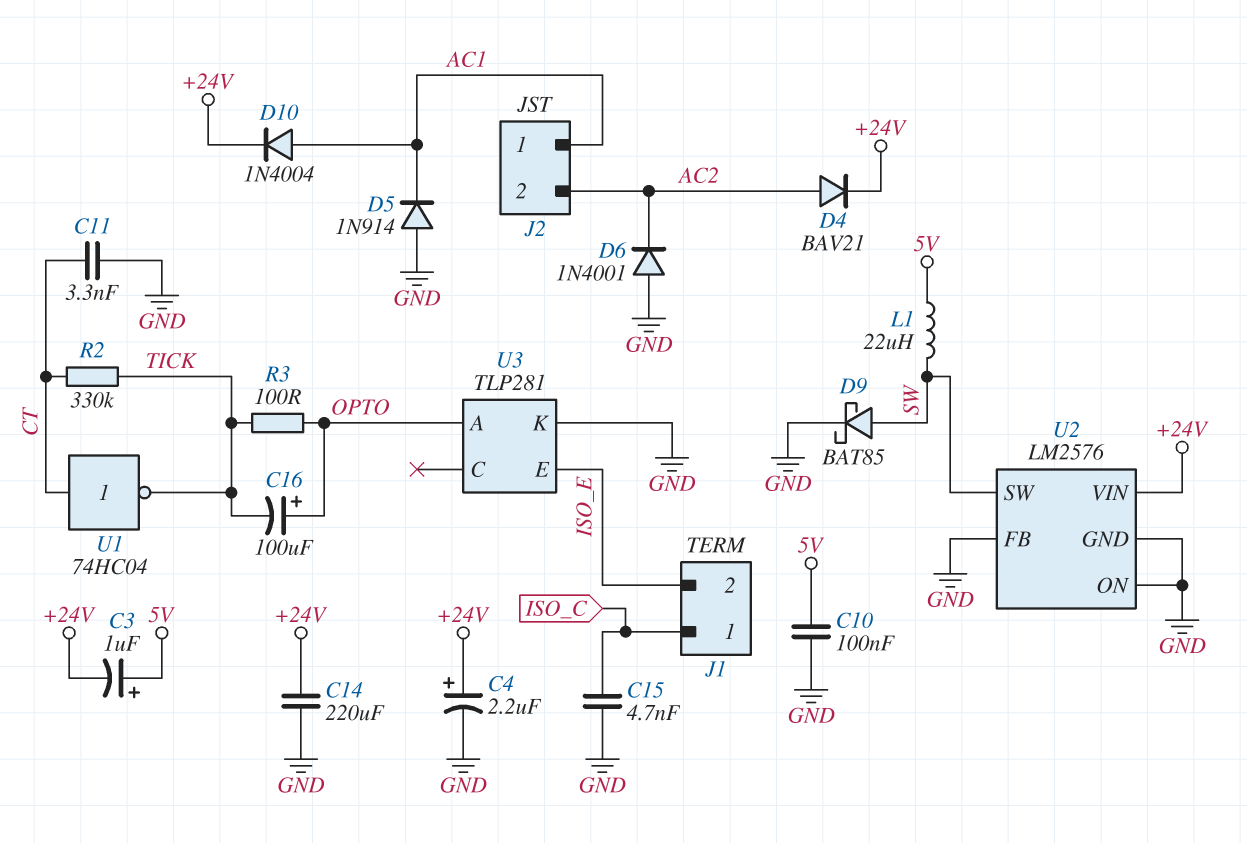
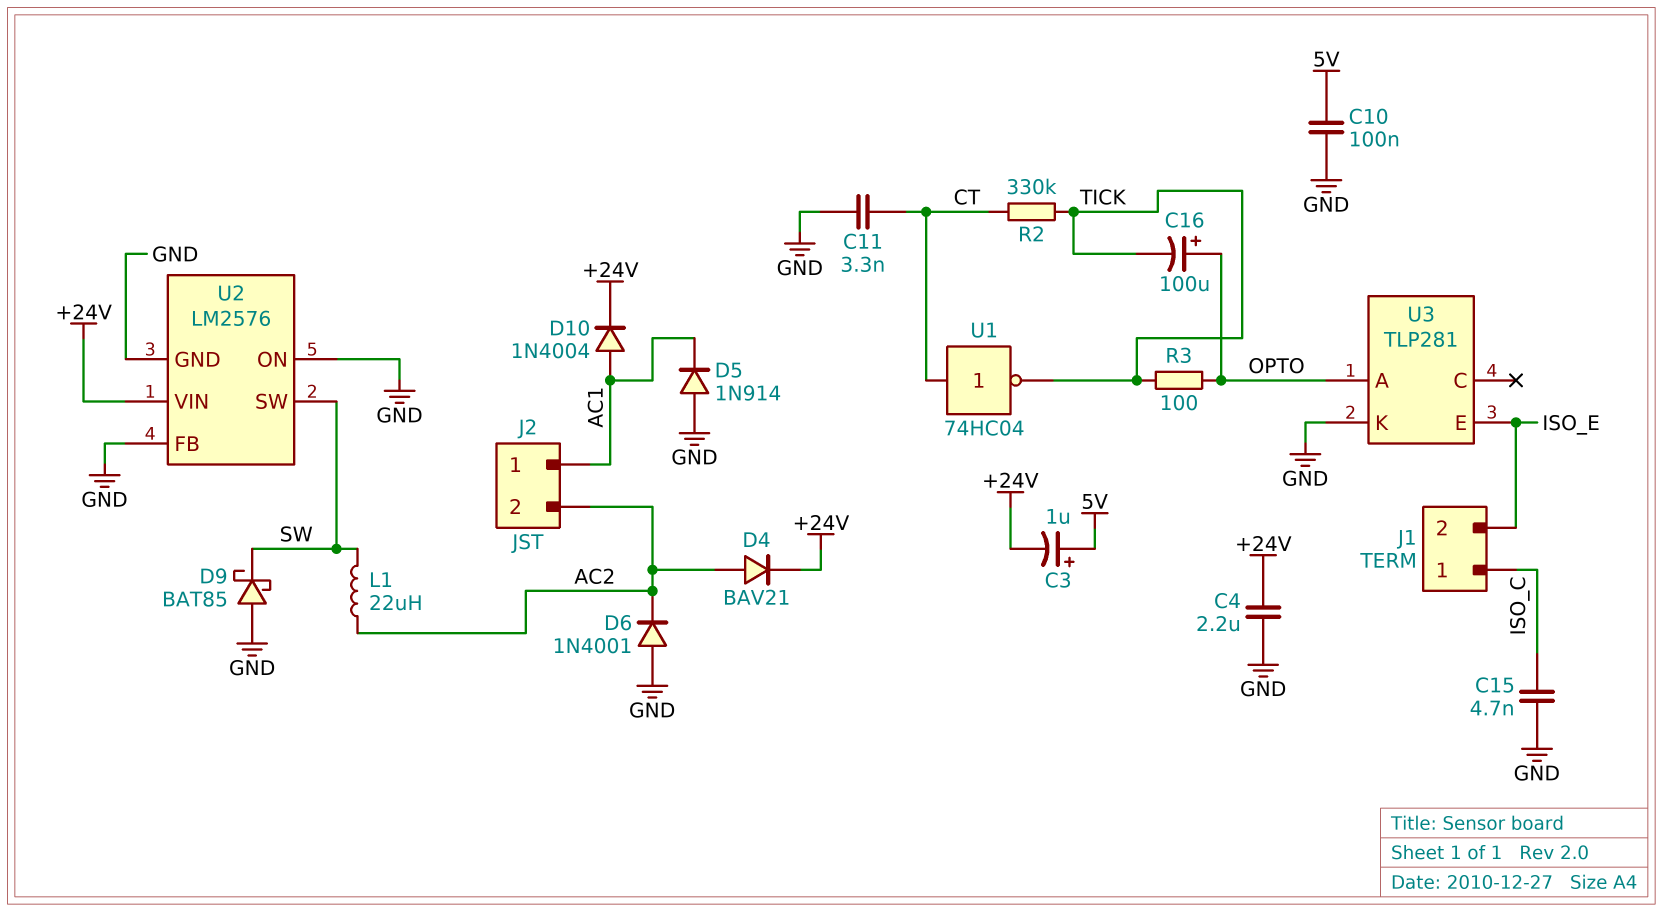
C4: 2.2uF (plus +24V, minus GND) -> 2.2uF (+24V, GND)
C14: 220uF (+24V, GND) -> none
D9: schottky BAT85 (A SW, K GND) -> schottky BAT85 (A GND, K SW)
L1: 22uH (5V, SW) -> 22uH (AC2, SW)

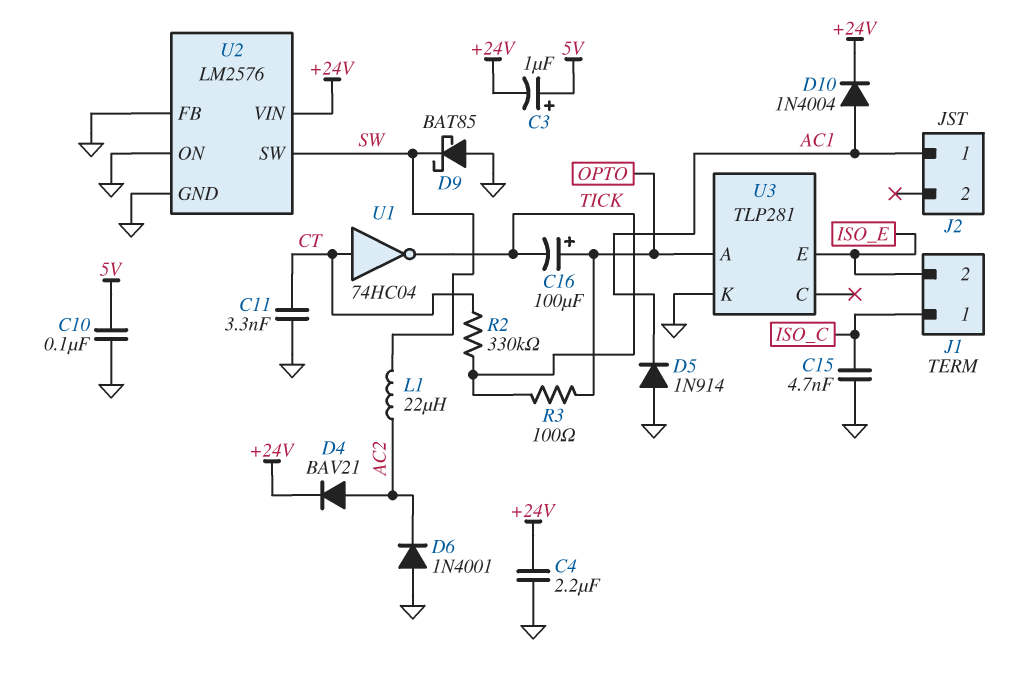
J2 pin 2: AC2 -> none

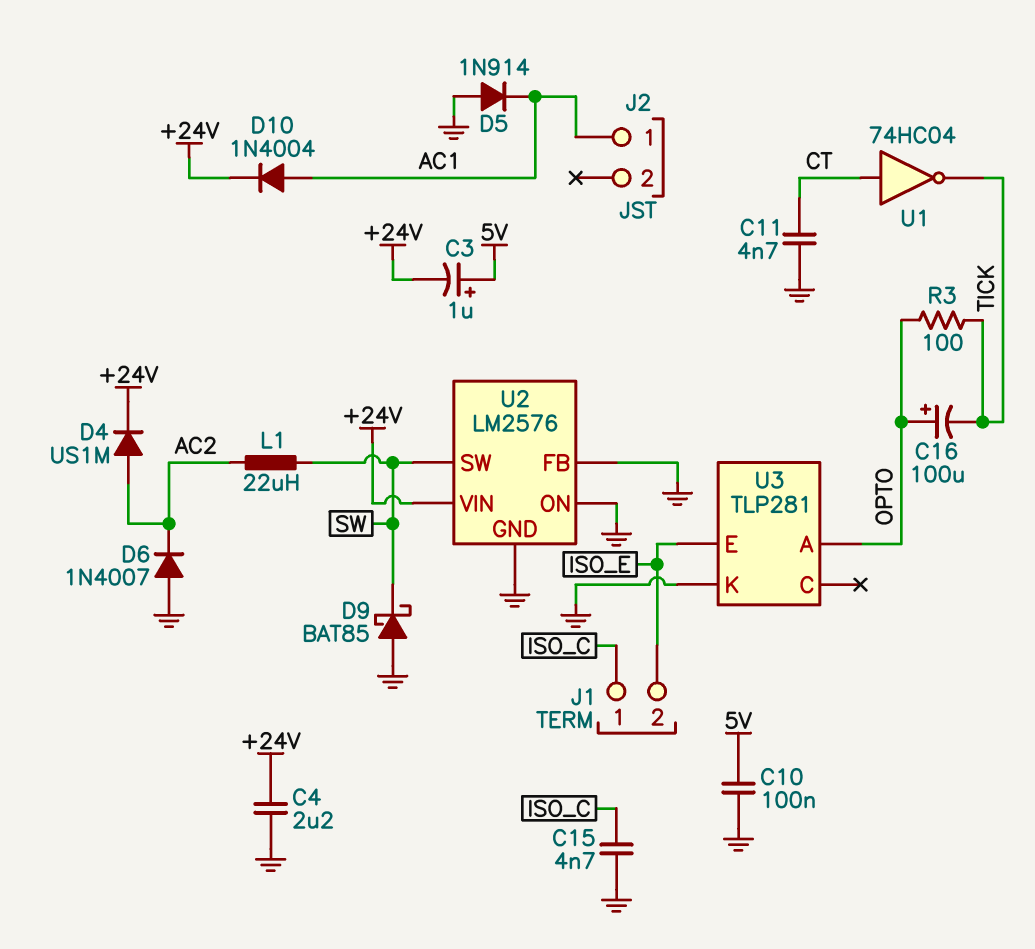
C11: 3.3nF (CT, GND) -> 4.7nF (CT, GND)
D4: diode BAV21 (A AC2, K +24V) -> diode US1M (A AC2, K +24V)
D6: diode 1N4001 (A GND, K AC2) -> diode 1N4007 (A GND, K AC2)
R2: 330k (CT, TICK) -> none

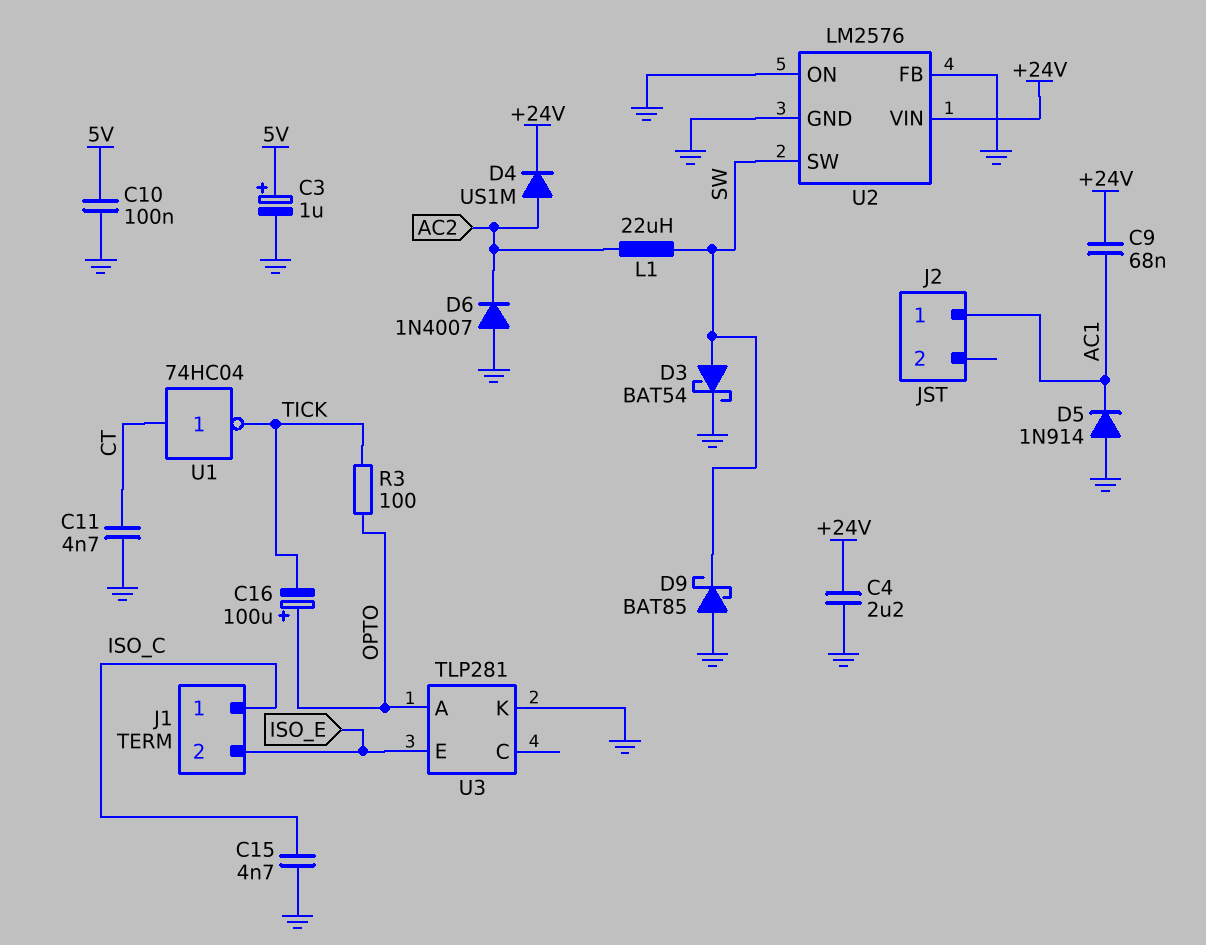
C3: 1uF (plus 5V, minus +24V) -> 1uF (plus 5V, minus GND)
C9: none -> 68nF (+24V, AC1)
D3: none -> schottky BAT54 (A SW, K GND)
D10: diode 1N4004 (A AC1, K +24V) -> none

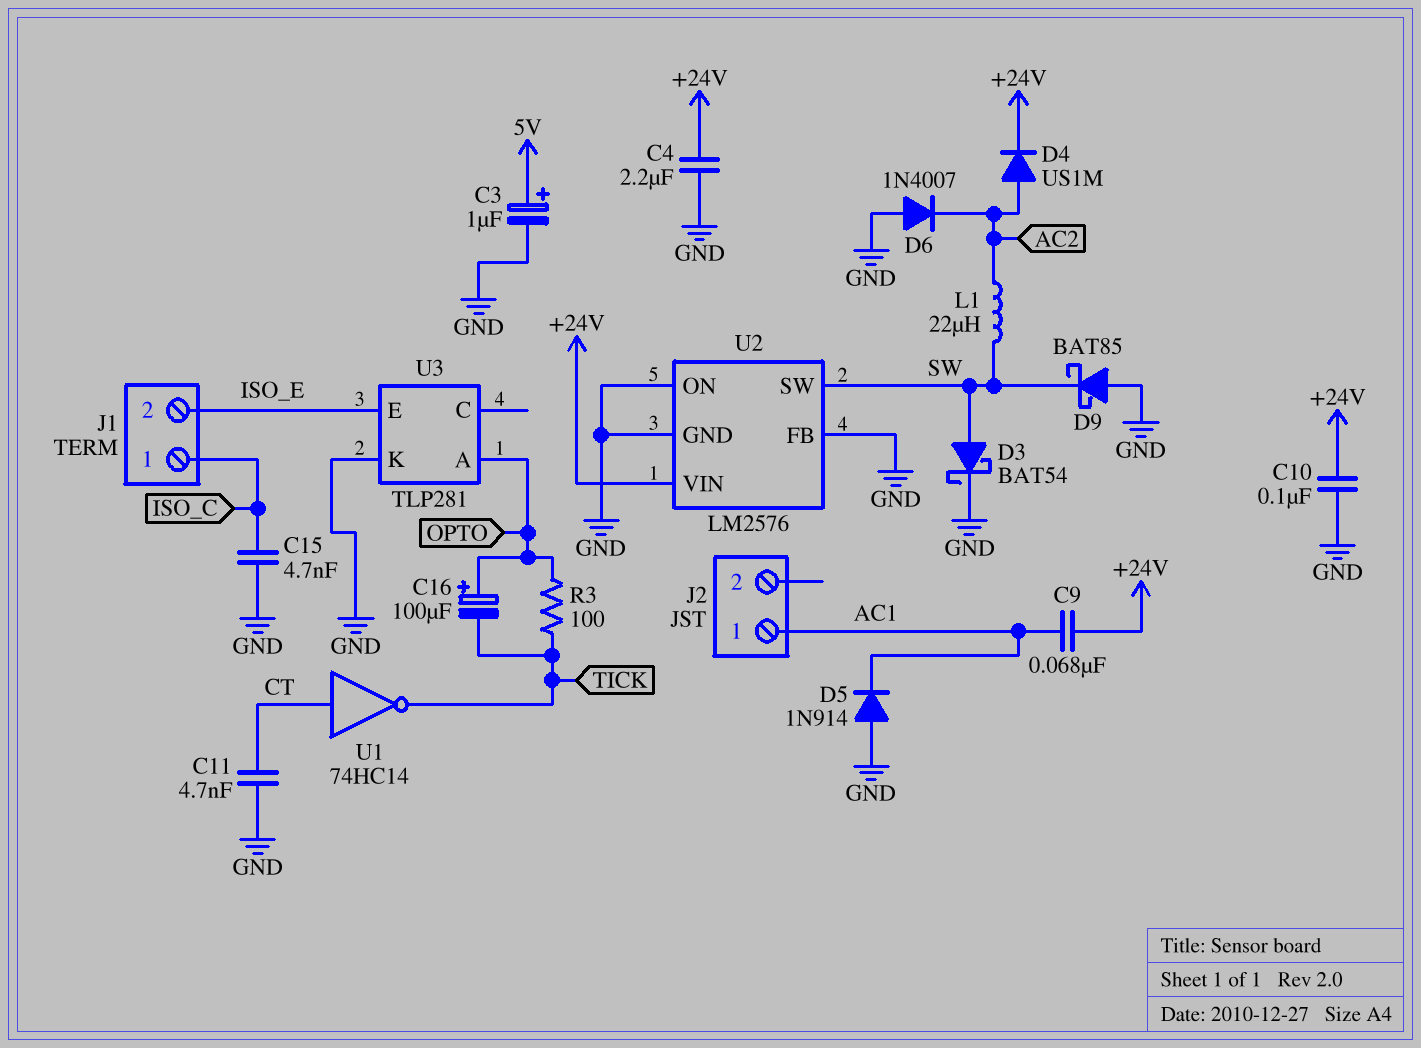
C10: 100nF (5V, GND) -> 100nF (+24V, GND)
U1: NOT 74HC04 (in CT, out TICK) -> NOT 74HC14 (in CT, out TICK)

